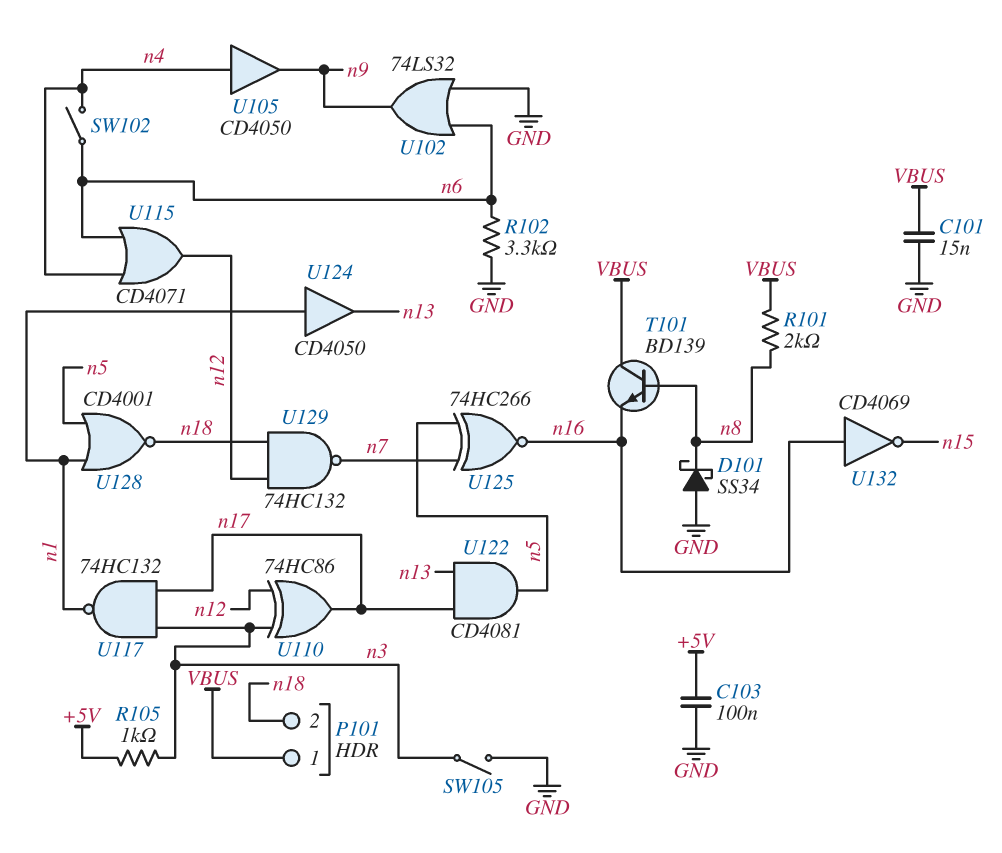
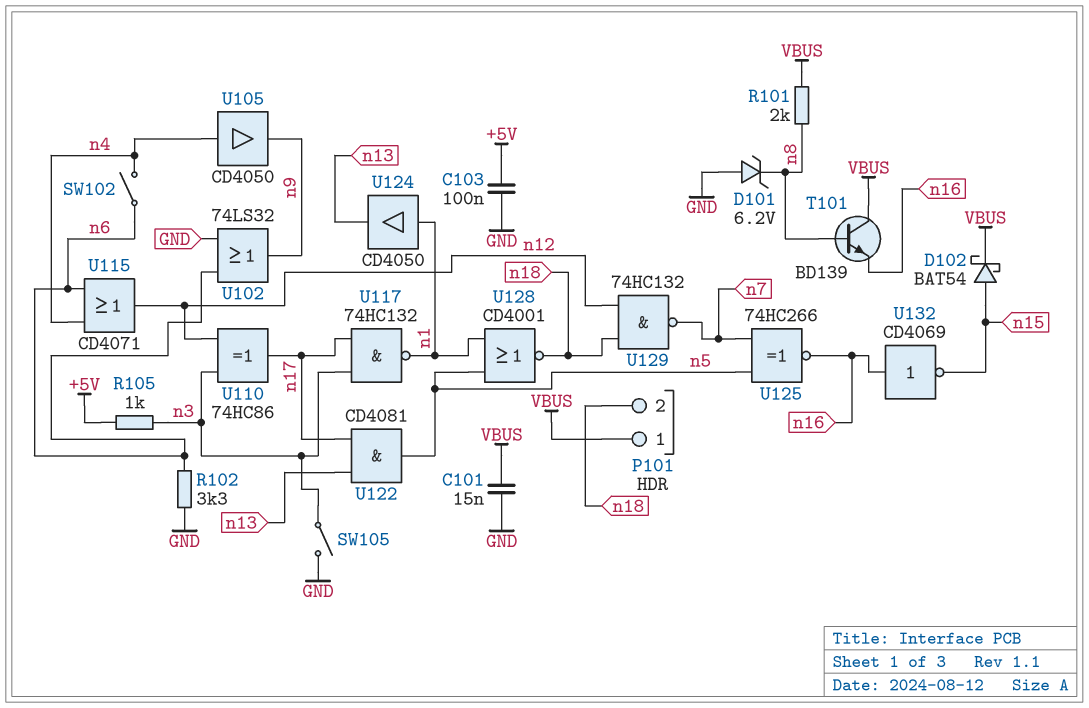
D101: schottky SS34 (A GND, K n8) -> zener 6.2V (A GND, K n8)
D102: none -> schottky BAT54 (A n15, K VBUS)

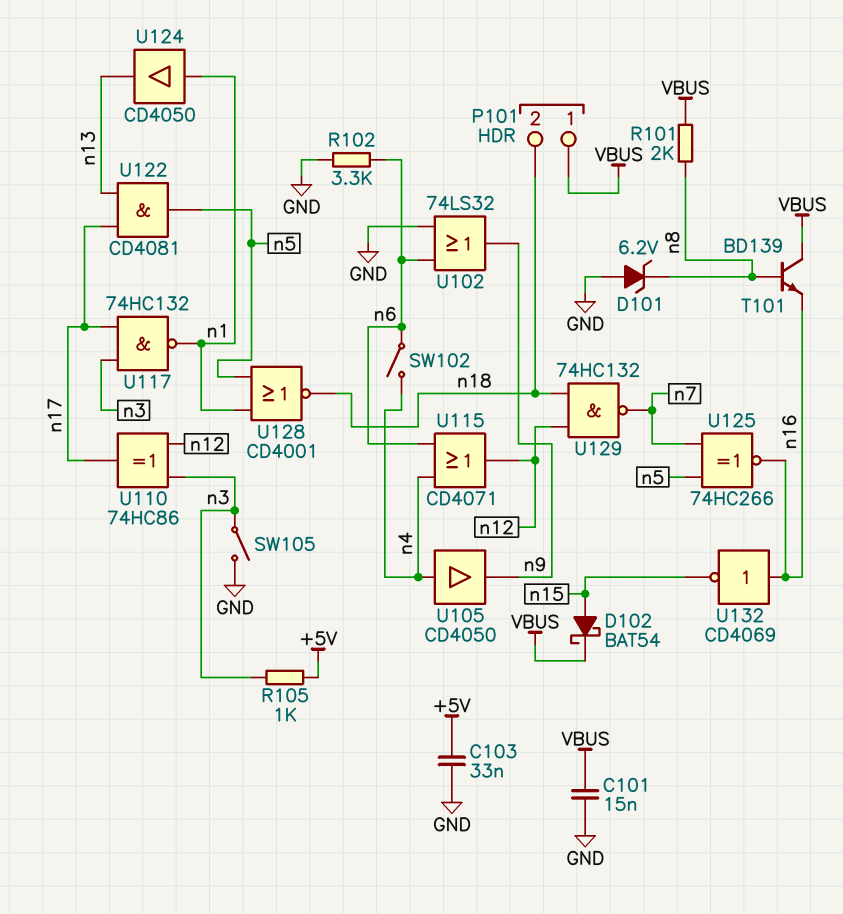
C103: 100nF (+5V, GND) -> 33nF (+5V, GND)

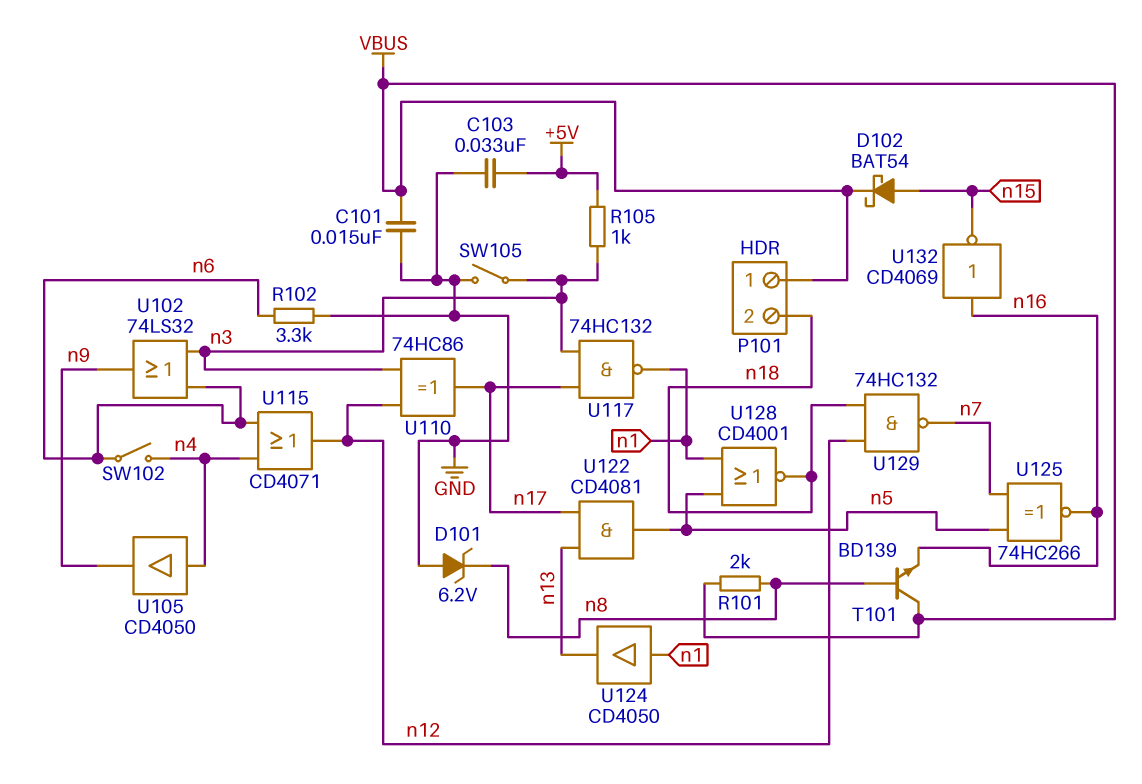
U102: OR 74LS32 (in GND, in n6, out n9) -> OR 74LS32 (in n3, in n6, out n9)

